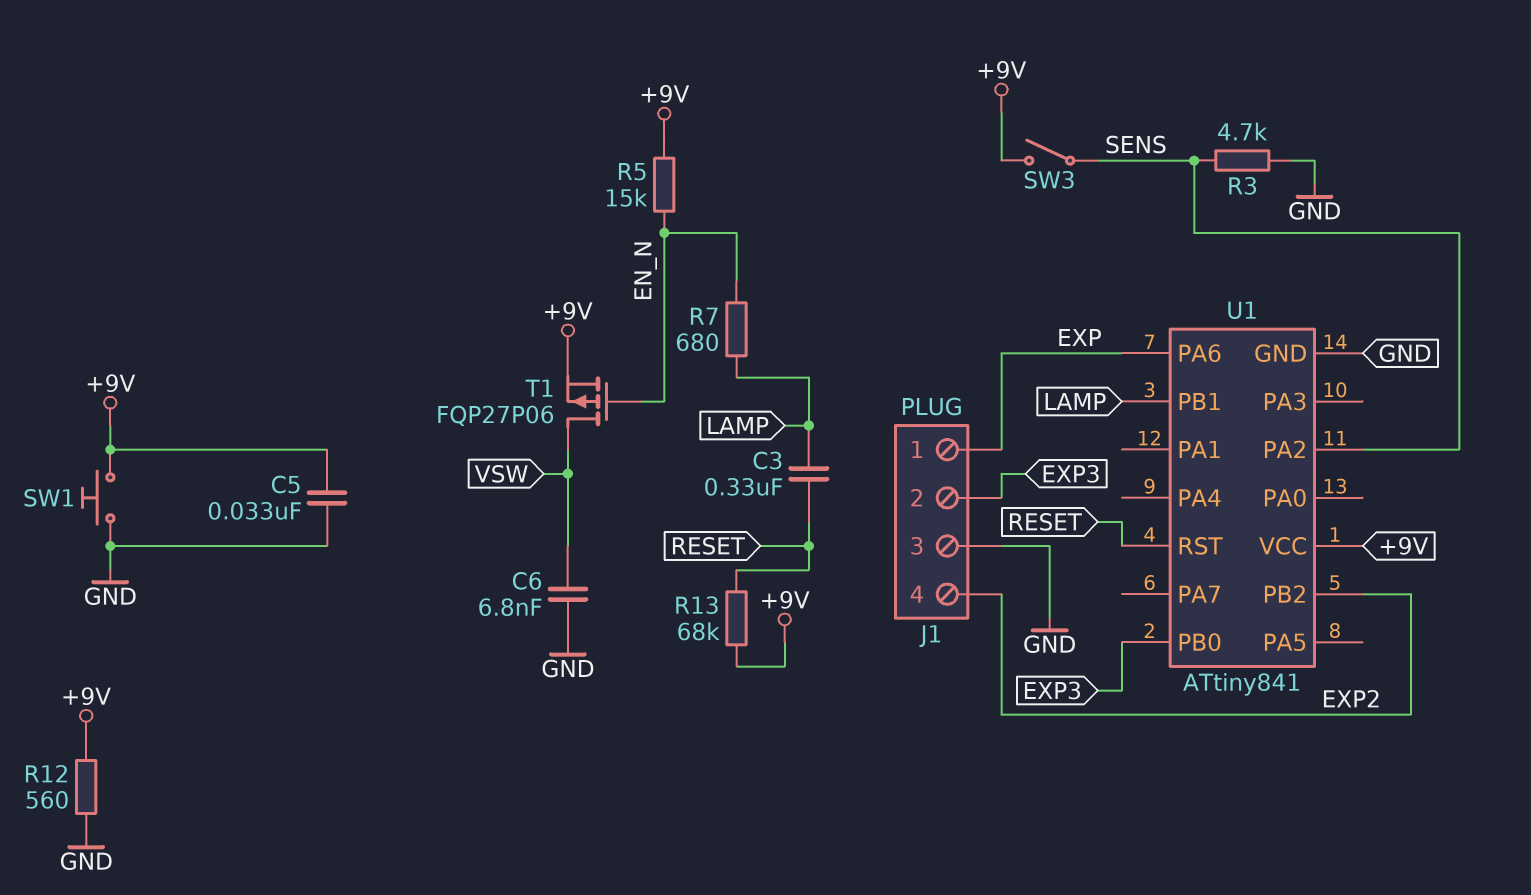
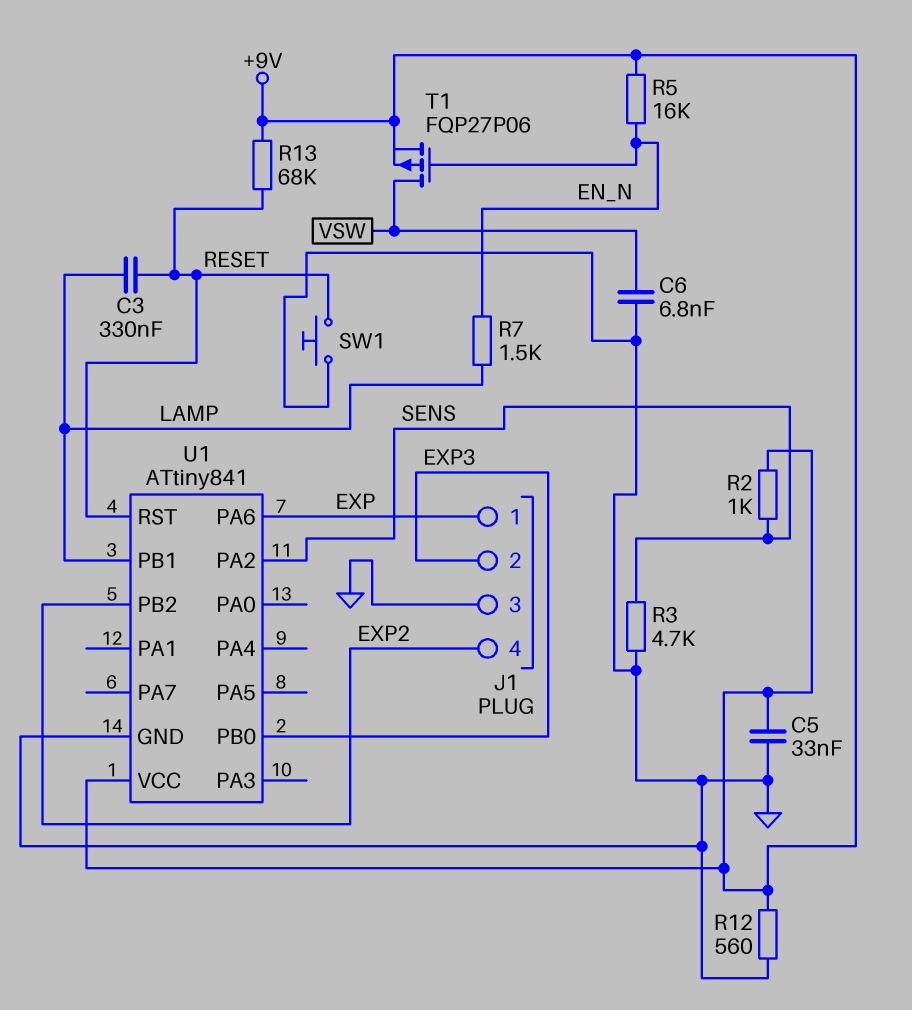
R2: none -> 1k (+9V, SENS)
R5: 15k (+9V, EN_N) -> 16k (+9V, EN_N)
R7: 680 (EN_N, LAMP) -> 1.5k (EN_N, LAMP)
SW1: button (+9V, GND) -> button (GND, RESET)
SW3: switch (+9V, SENS) -> none

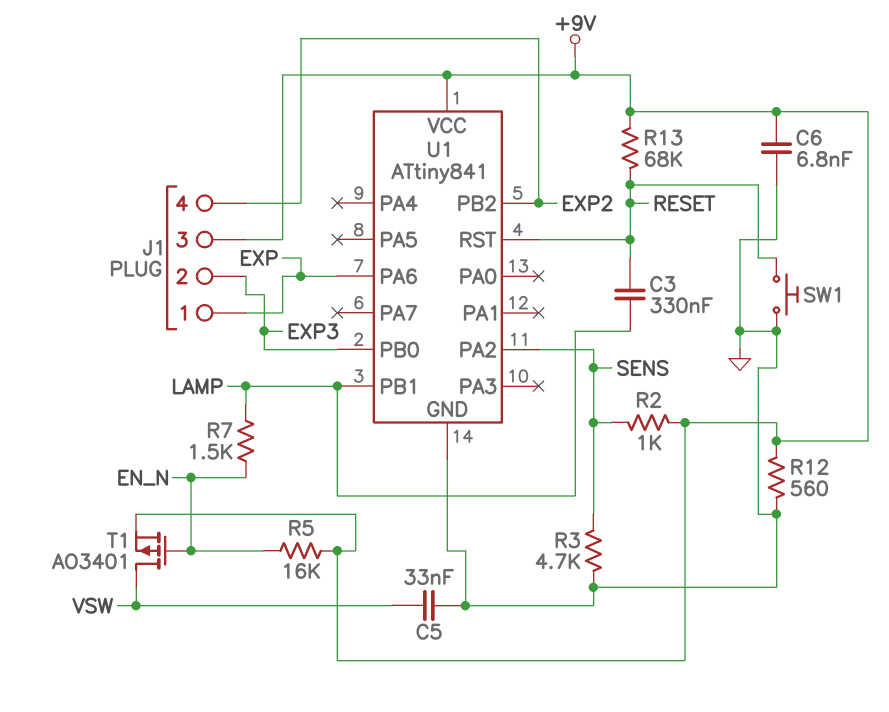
C5: 33nF (+9V, GND) -> 33nF (GND, VSW)
C6: 6.8nF (GND, VSW) -> 6.8nF (+9V, GND)
J1 pin 3: GND -> +9V
T1: PMOS FQP27P06 (G EN_N, D VSW, S +9V) -> PMOS AO3401 (G EN_N, D VSW, S +9V)

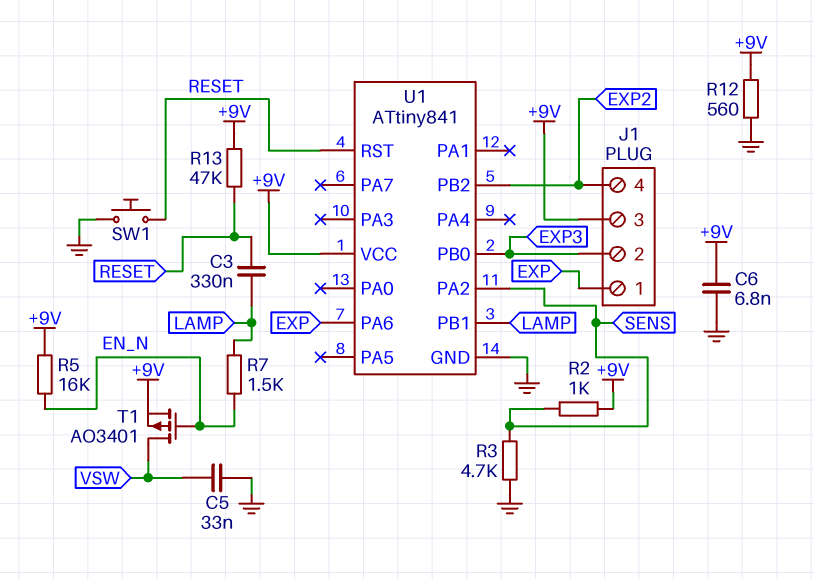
R13: 68k (+9V, RESET) -> 47k (+9V, RESET)

